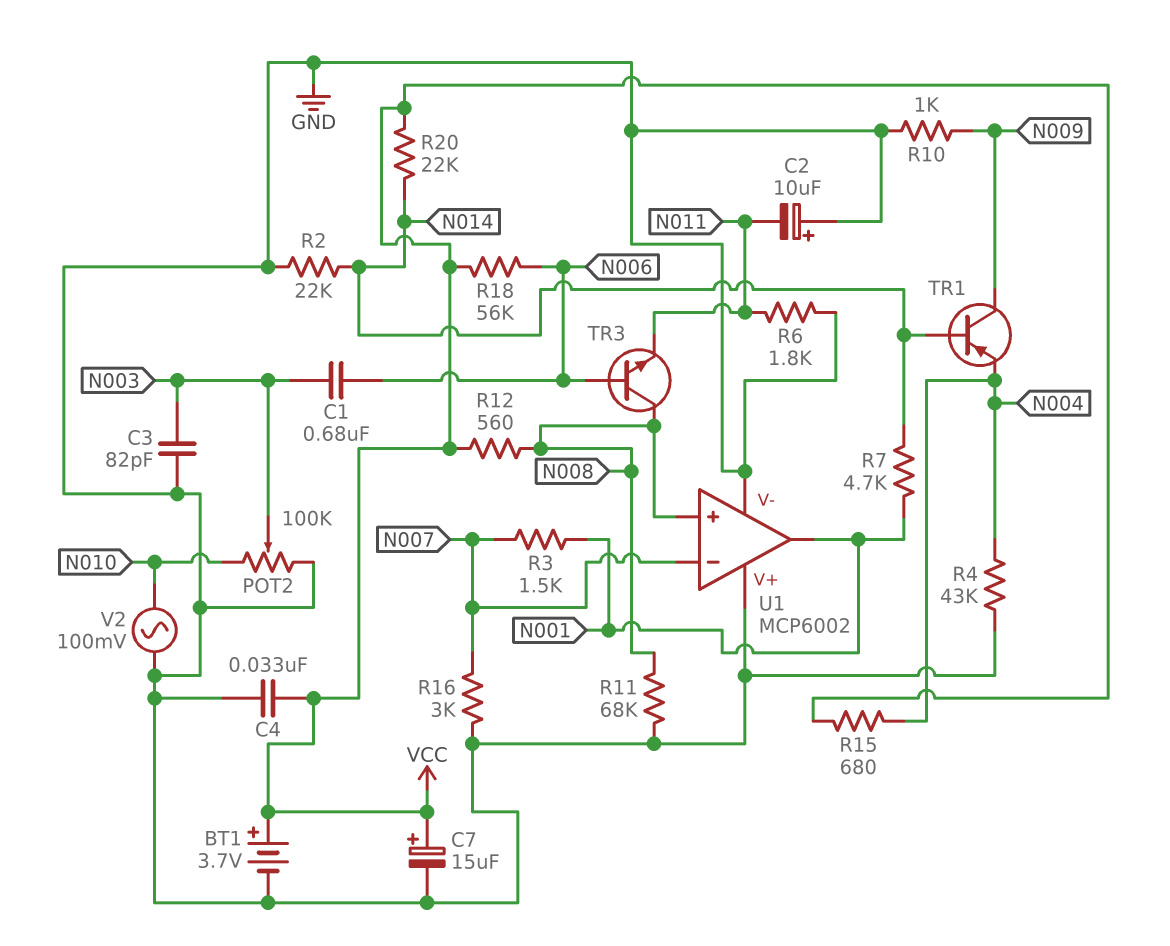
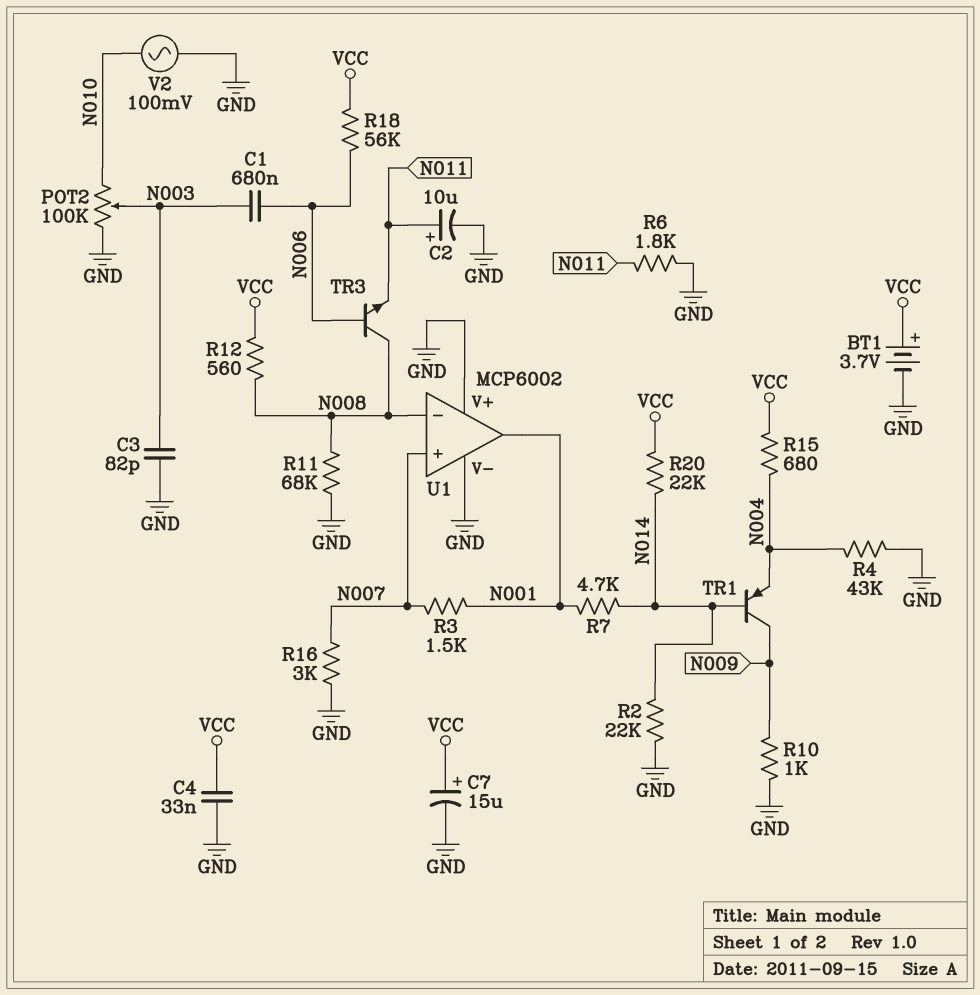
C2: 10uF (plus GND, minus N011) -> 10uF (plus N011, minus GND)
U1 pin in+: N008 -> N007
U1 pin in-: N007 -> N008

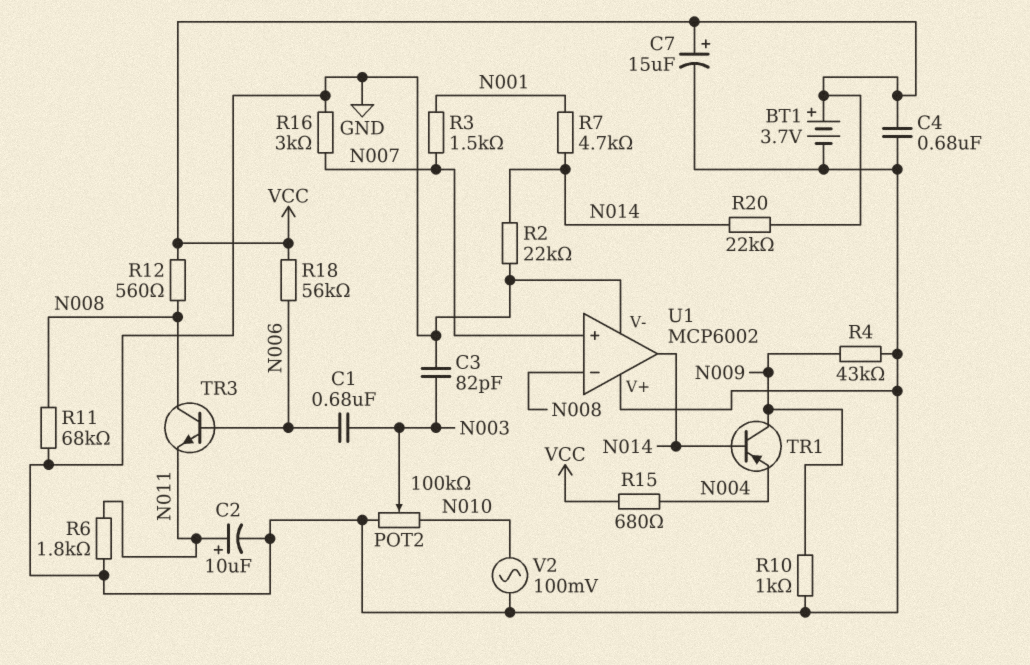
C4: 33nF (GND, VCC) -> 680nF (GND, VCC)
R4: 43k (GND, N004) -> 43k (GND, N009)
U1 pin out: N001 -> N014

